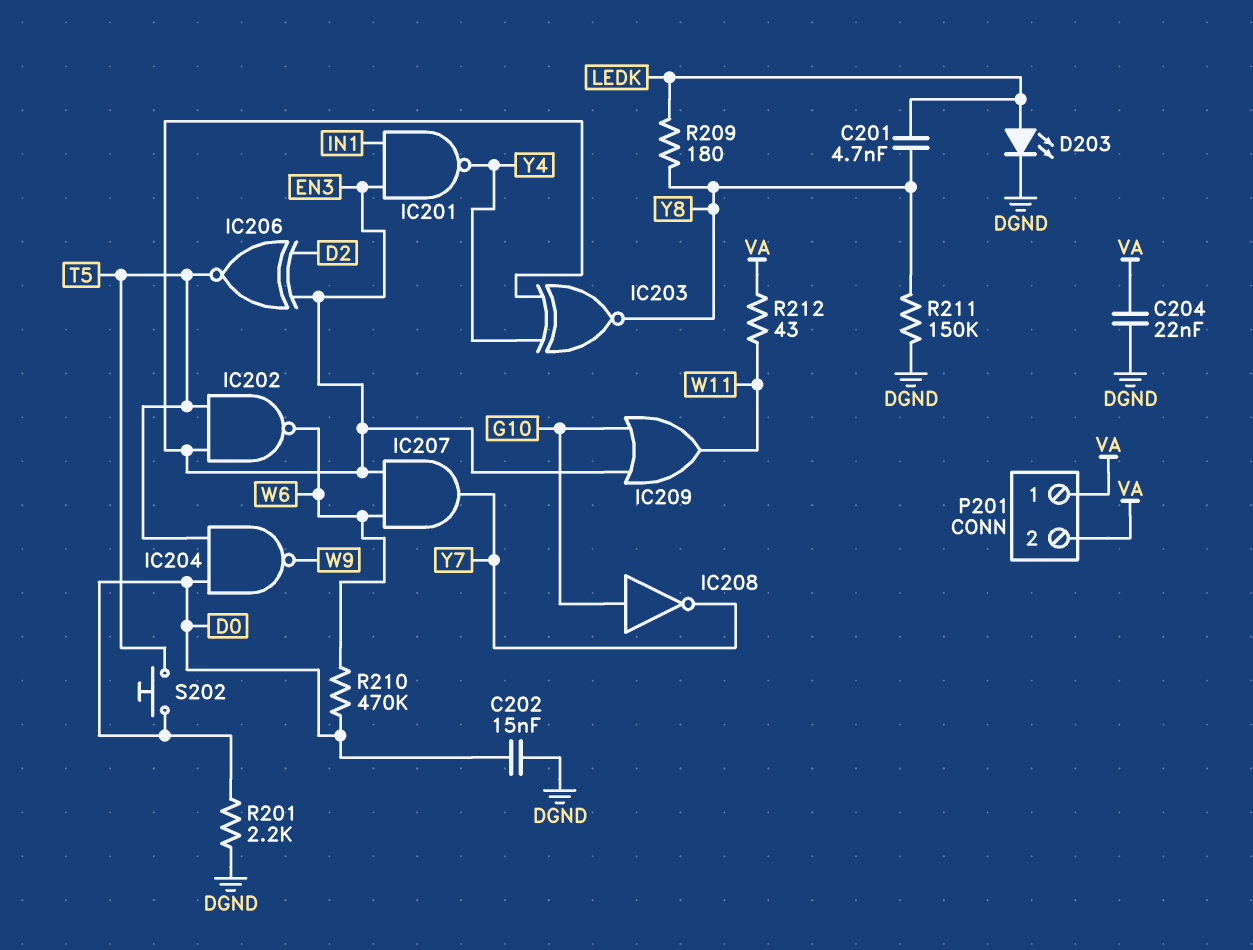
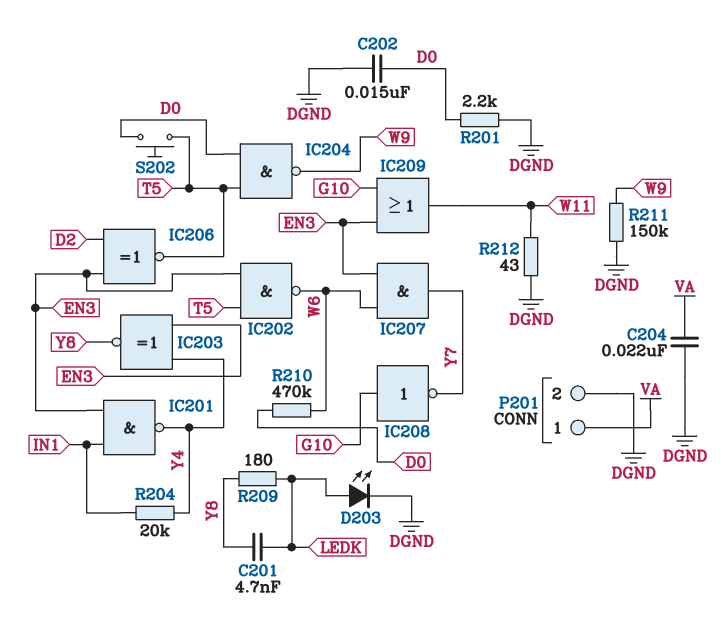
P201 pin 2: VA -> DGND
R204: none -> 20k (IN1, Y4)
R211: 150k (DGND, Y8) -> 150k (DGND, W9)
R212: 43 (VA, W11) -> 43 (DGND, W11)

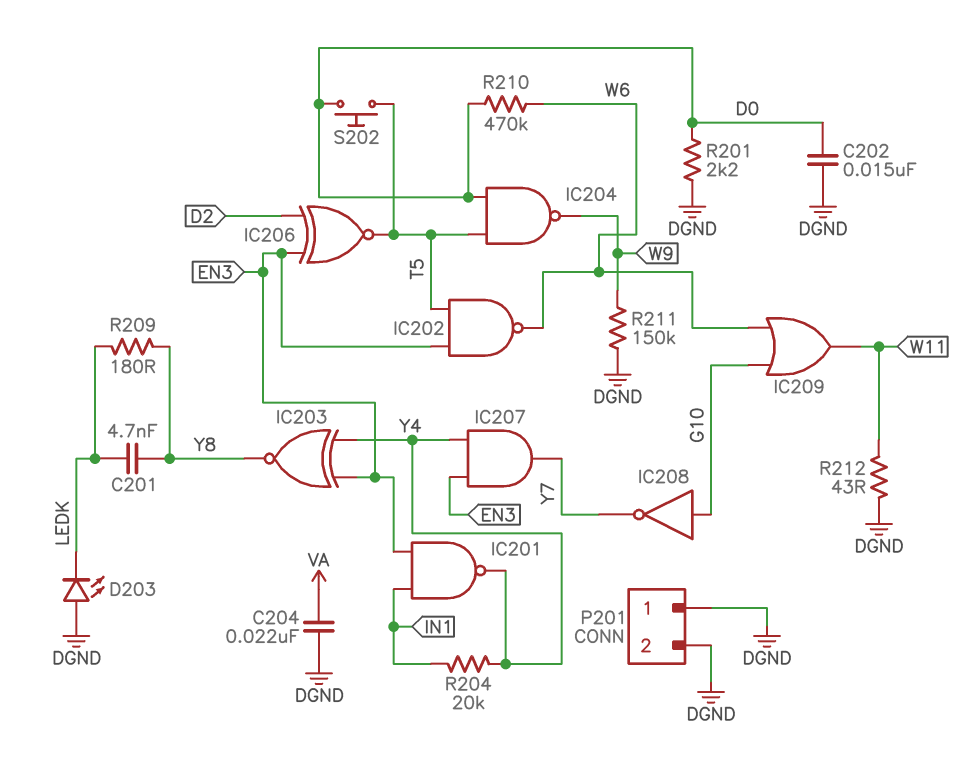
D203: LED (A LEDK, K DGND) -> LED (A DGND, K LEDK)
IC207: AND (in EN3, in W6, out Y7) -> AND (in EN3, in Y4, out Y7)
IC209: OR (in EN3, in G10, out W11) -> OR (in G10, in W6, out W11)
P201 pin 1: VA -> DGND

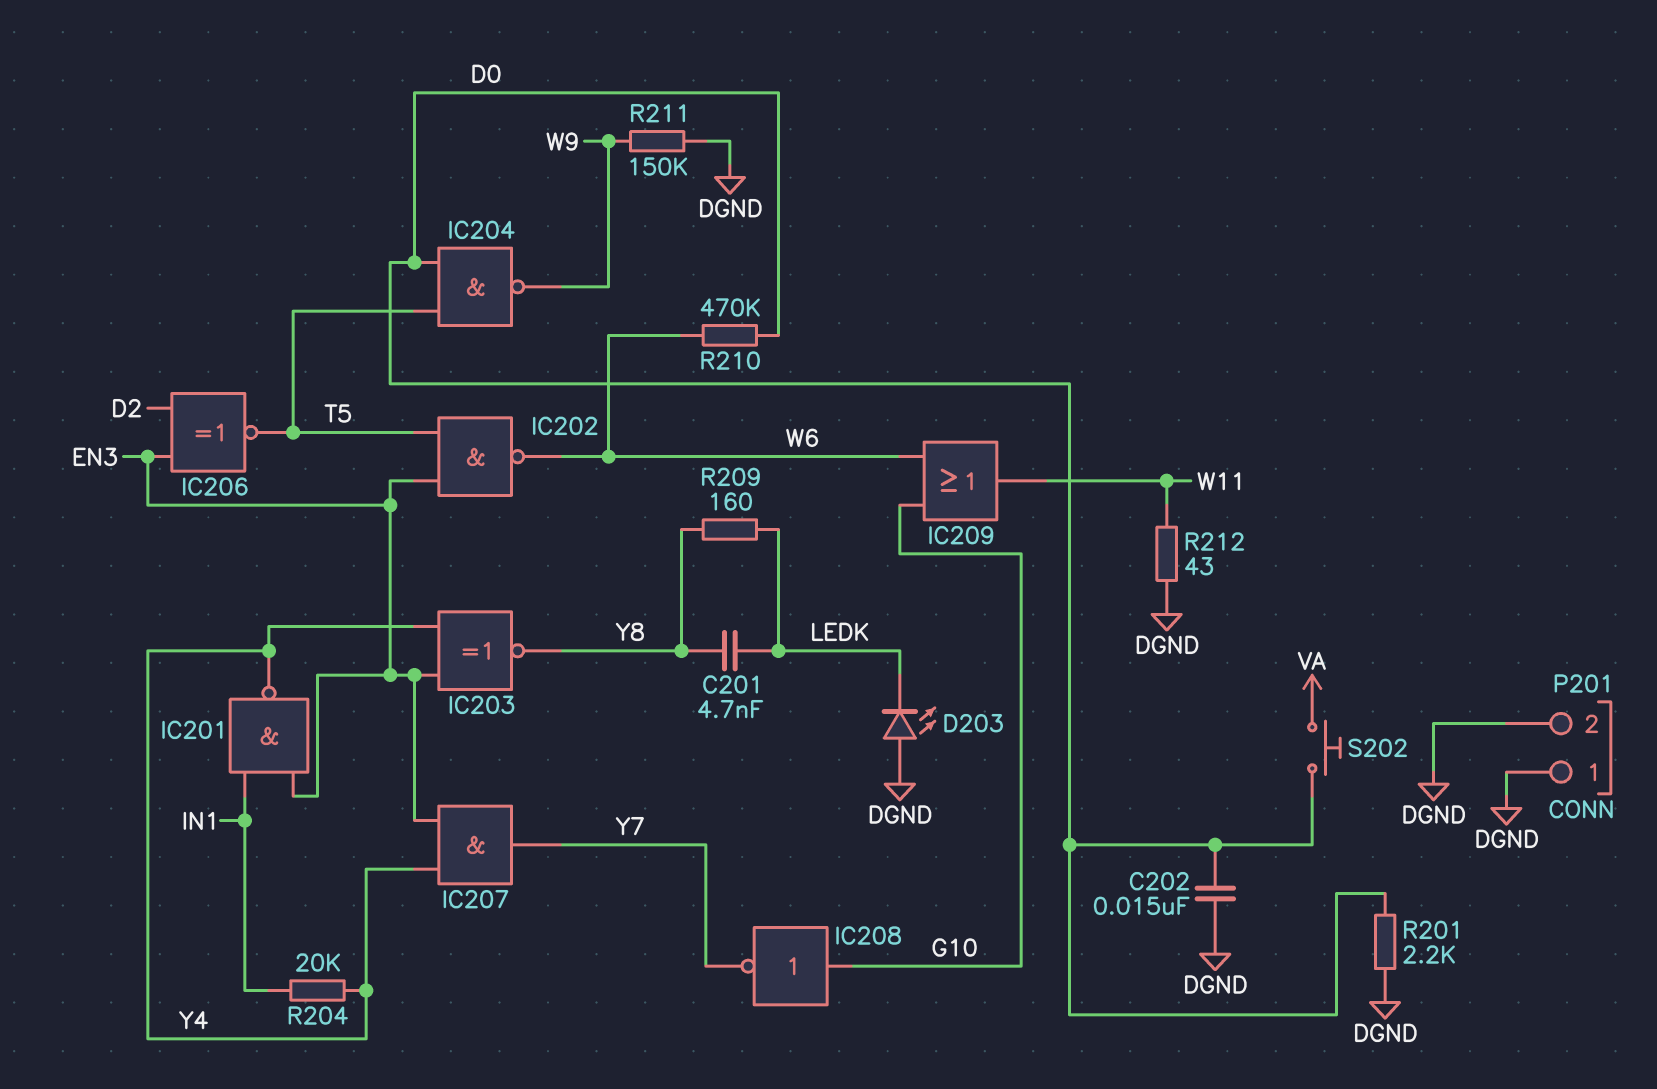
C204: 22nF (DGND, VA) -> none
R209: 180 (LEDK, Y8) -> 160 (LEDK, Y8)
S202: button (D0, T5) -> button (D0, VA)

